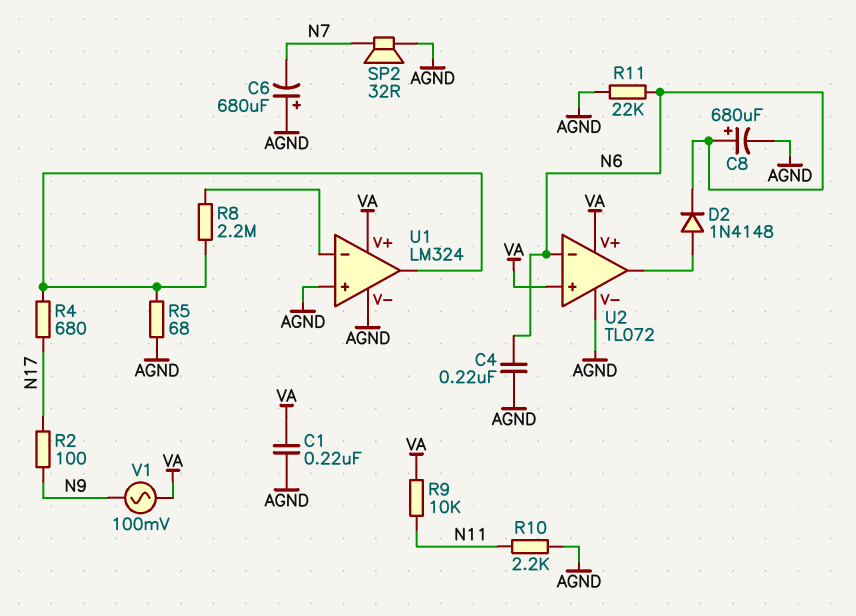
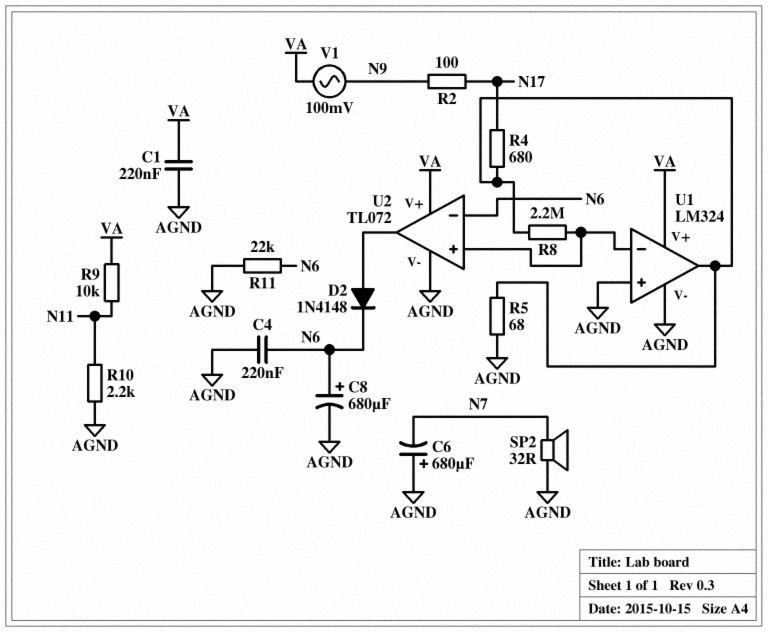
U2 pin in+: VA -> U1/in-

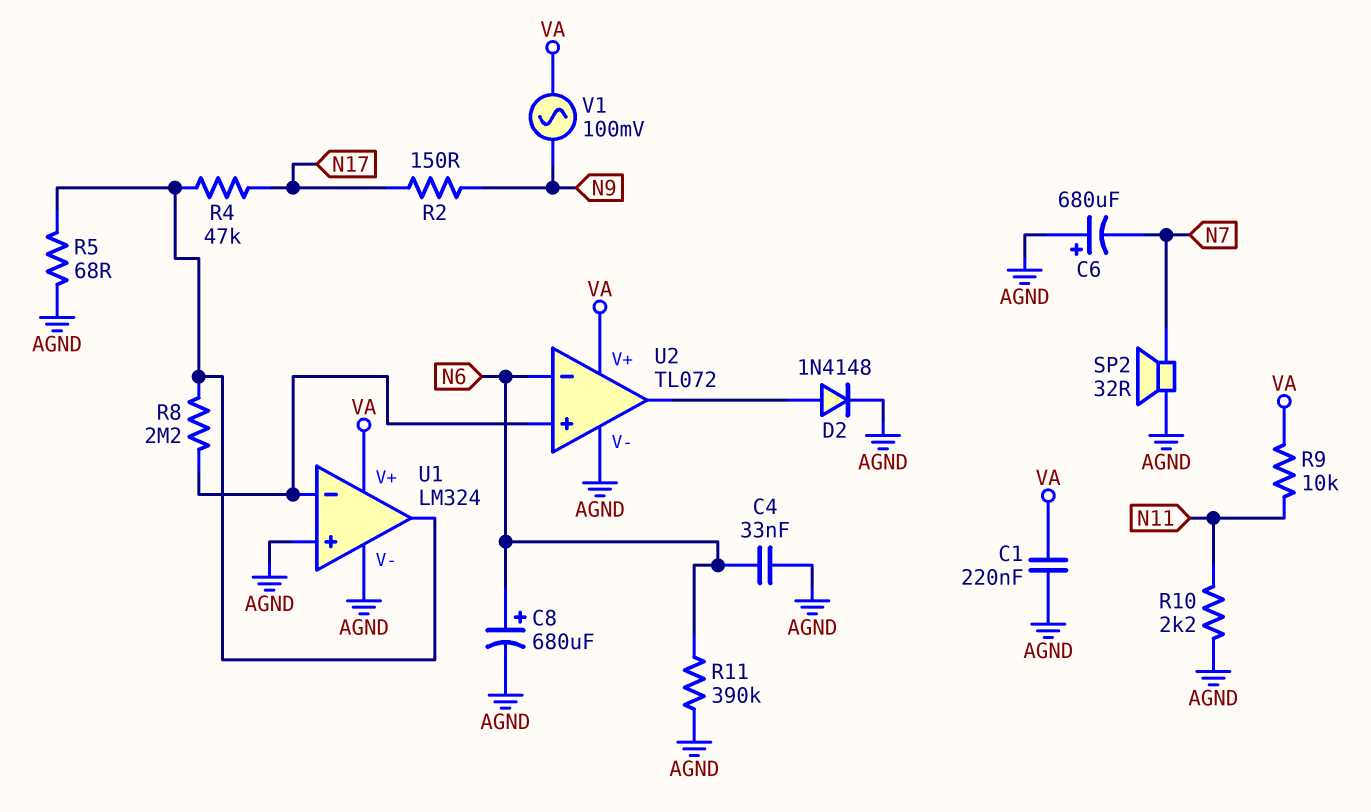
C4: 220nF (AGND, N6) -> 33nF (AGND, N6)
D2: diode 1N4148 (A U2/out, K N6) -> diode 1N4148 (A U2/out, K AGND)
R2: 100 (N9, N17) -> 150 (N9, N17)
R4: 680 (N17, U1/out) -> 47k (N17, U1/out)
R11: 22k (AGND, N6) -> 390k (AGND, N6)

